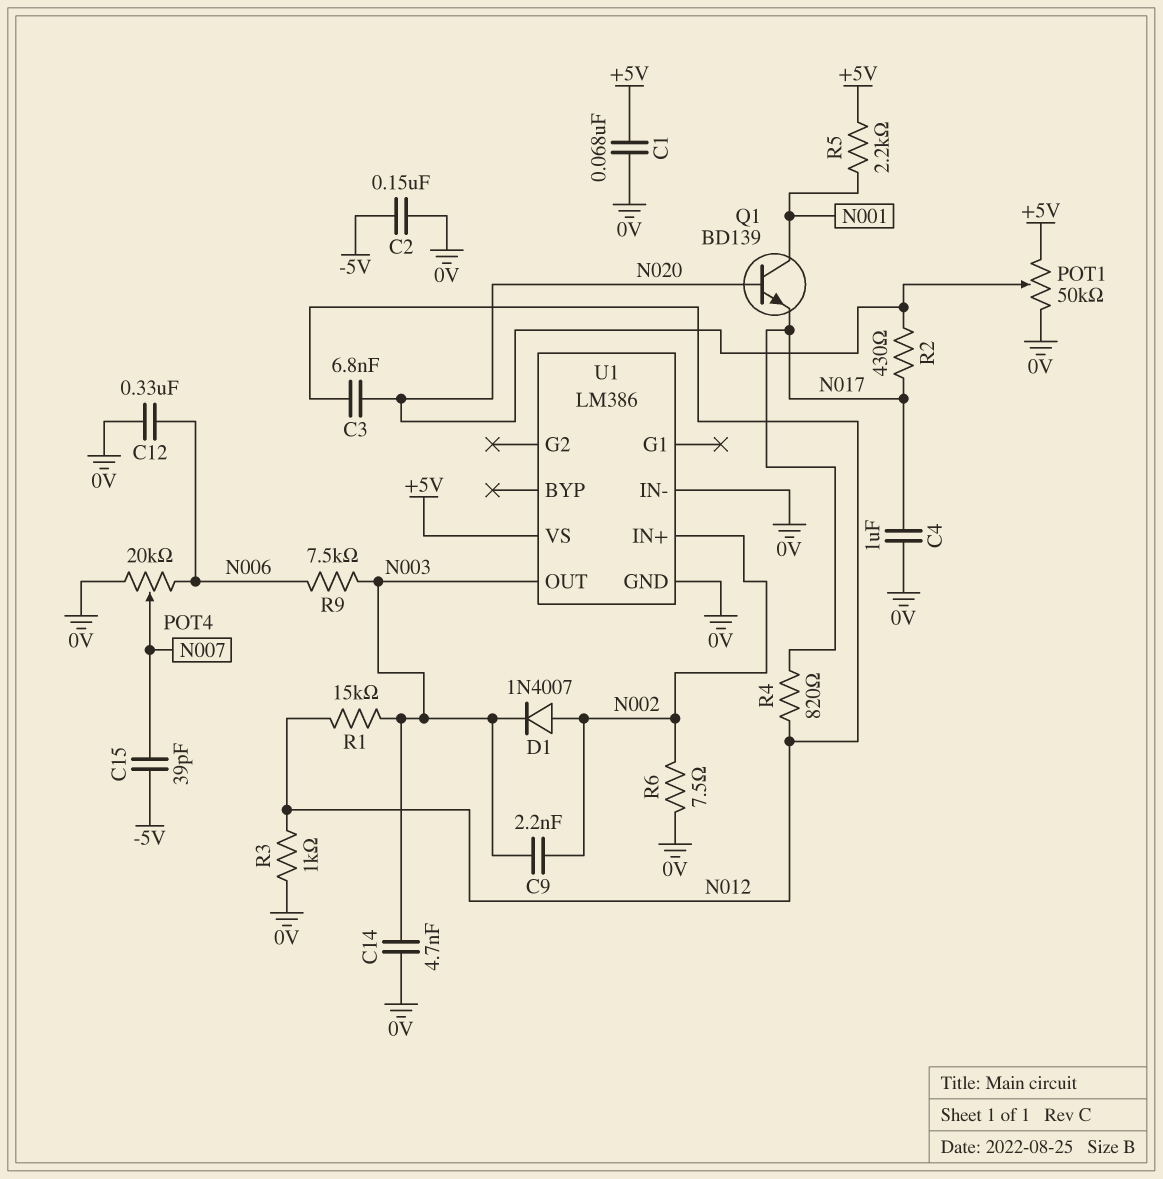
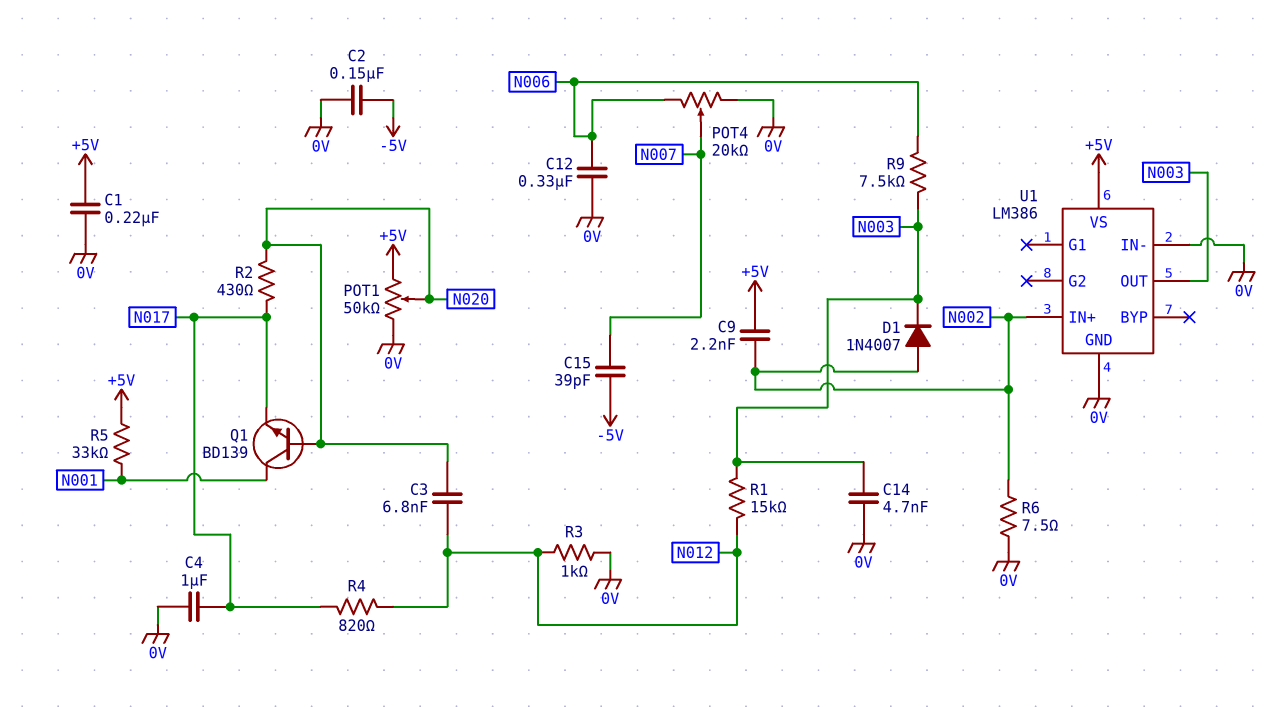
C1: 68nF (+5V, 0V) -> 220nF (+5V, 0V)
C9: 2.2nF (N002, N003) -> 2.2nF (+5V, N002)
R5: 2.2k (+5V, N001) -> 33k (+5V, N001)

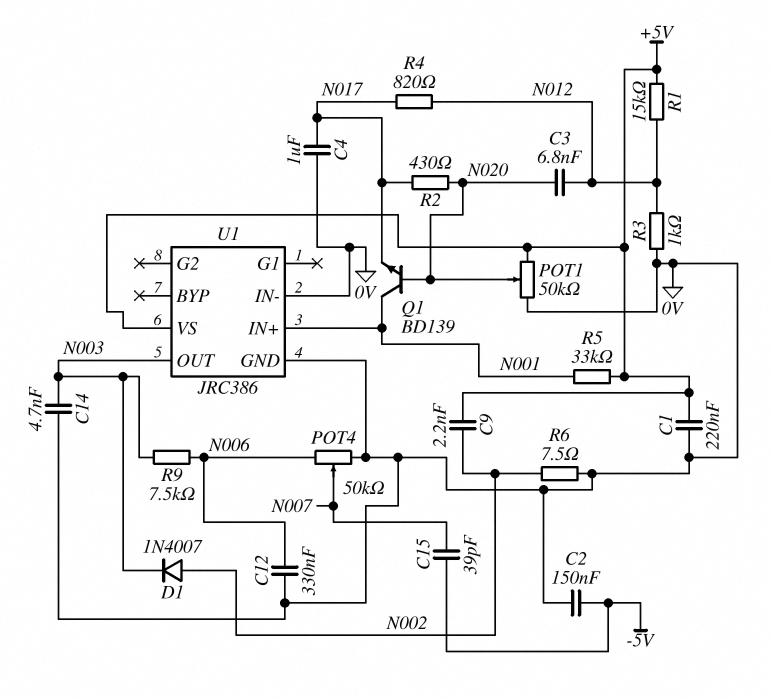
POT4: 20k (0V, N006, wiper N007) -> 50k (0V, N006, wiper N007)
R1: 15k (N003, N012) -> 15k (+5V, N012)
U1: LM386 -> JRC386
U1 pin IN+: N002 -> N001

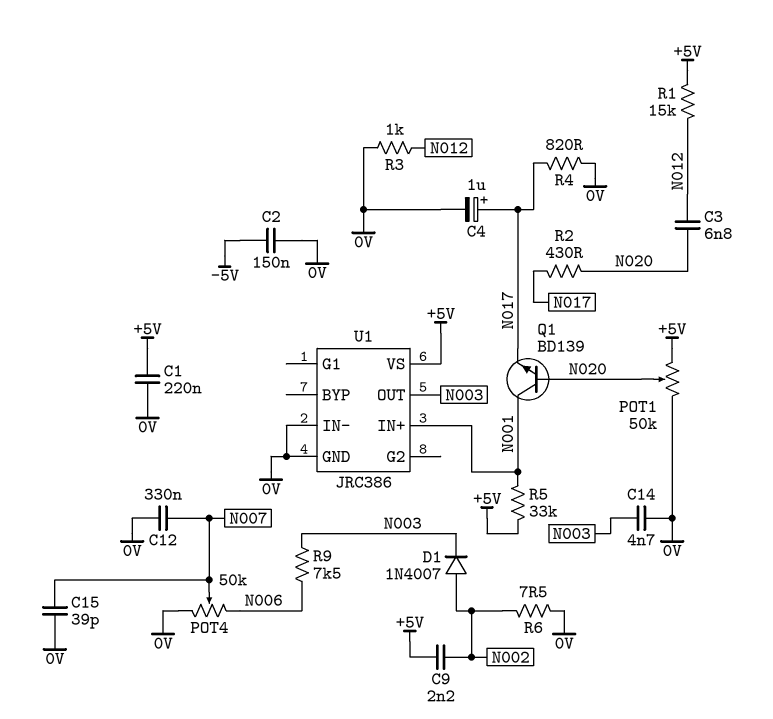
C4: 1uF (0V, N017) -> 1uF (plus N017, minus 0V)
C12: 330nF (0V, N006) -> 330nF (0V, N007)
C15: 39pF (-5V, N007) -> 39pF (0V, N007)
R4: 820 (N012, N017) -> 820 (0V, N017)

